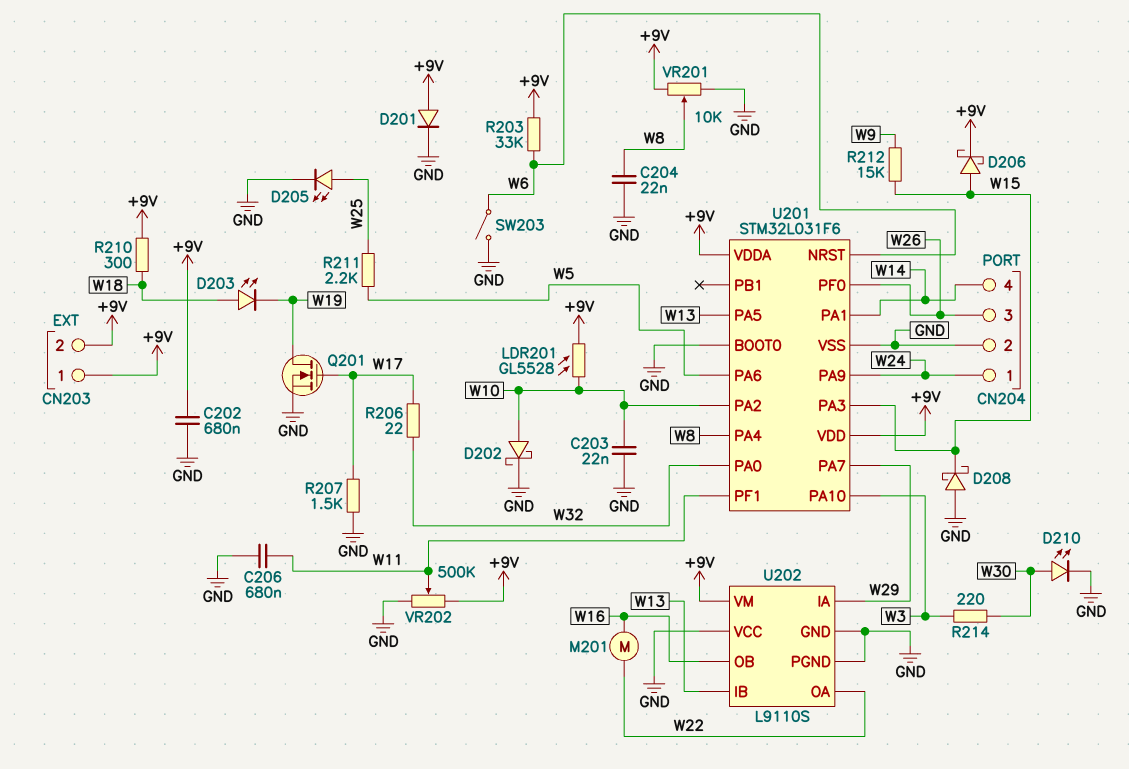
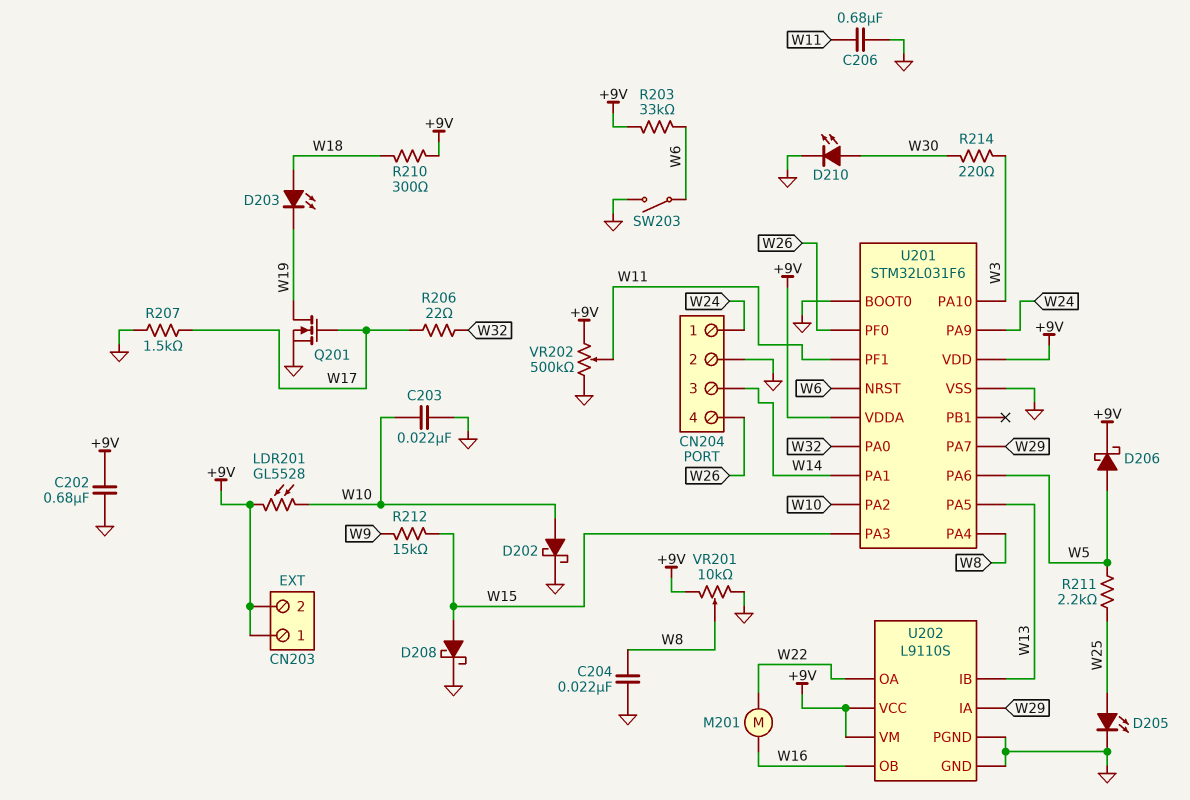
CN204 pin 3: W26 -> W14
CN204 pin 4: W14 -> W26
D201: diode (A +9V, K GND) -> none
D206: schottky (A W15, K +9V) -> schottky (A W5, K +9V)
D208: schottky (A GND, K W15) -> schottky (A W15, K GND)
U202 pin VCC: GND -> +9V

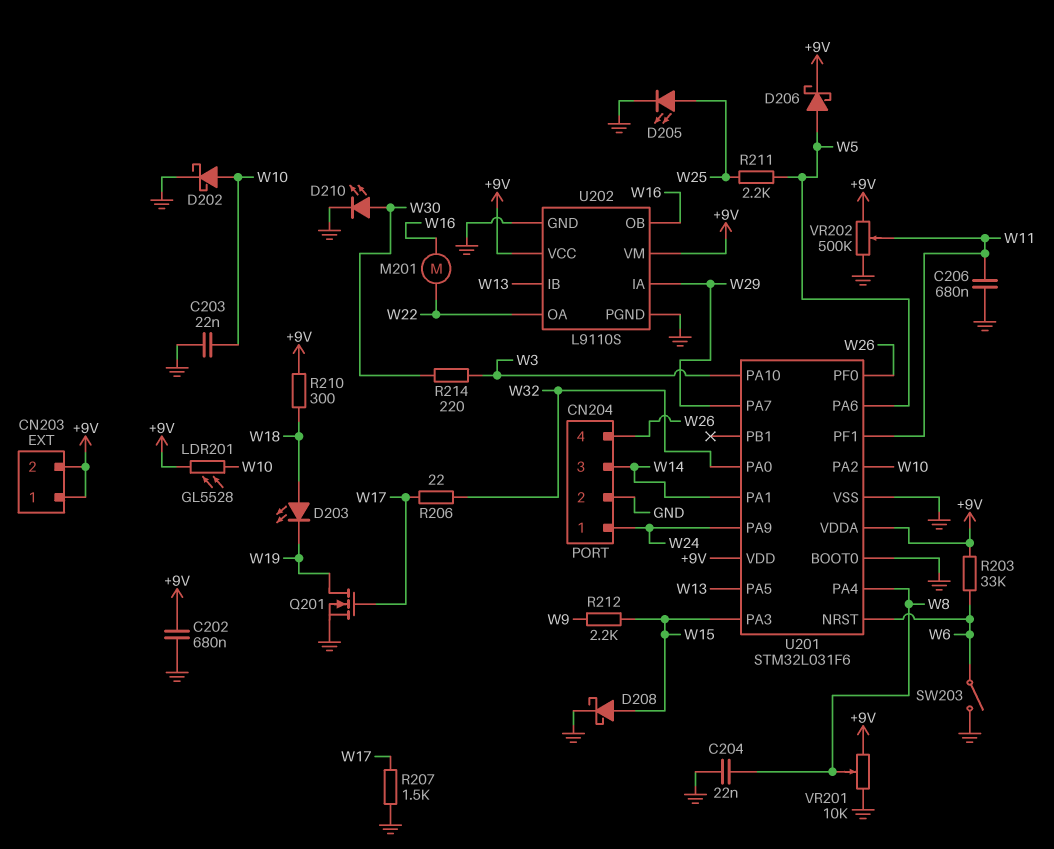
R212: 15k (W9, W15) -> 2.2k (W9, W15)

